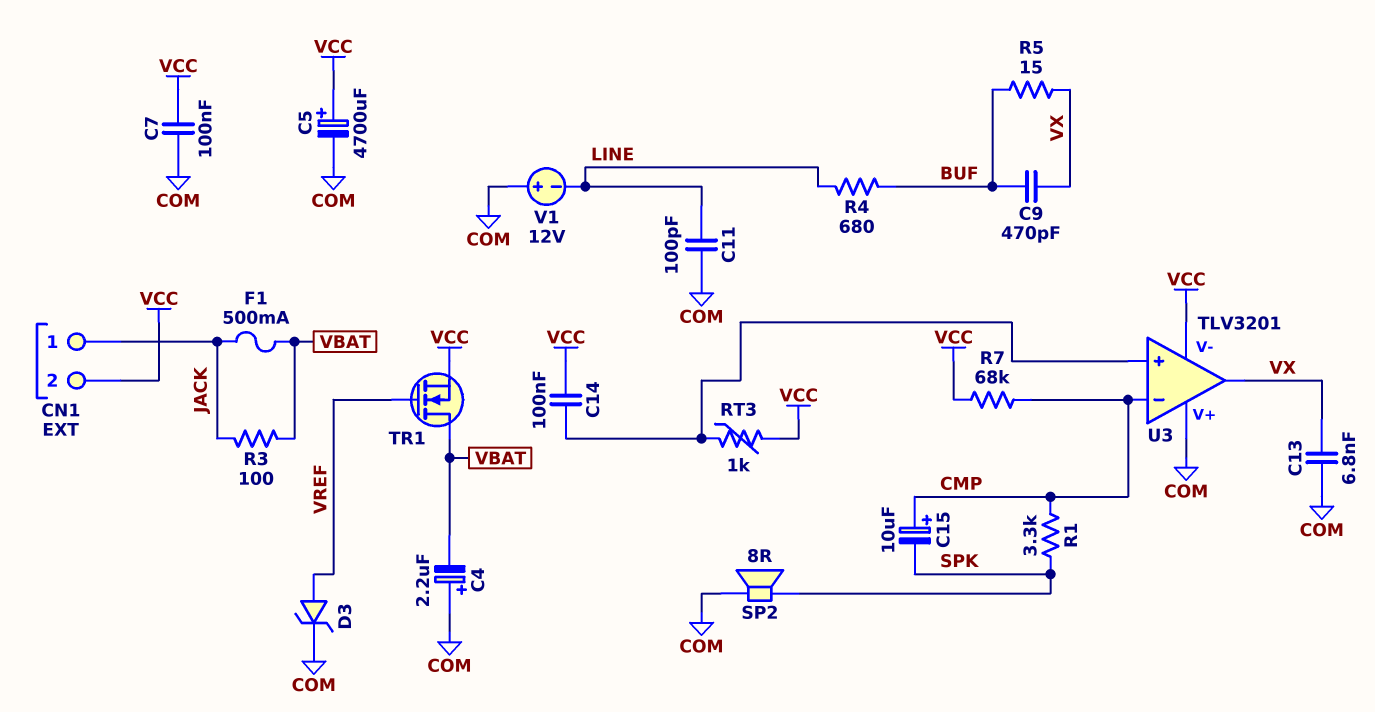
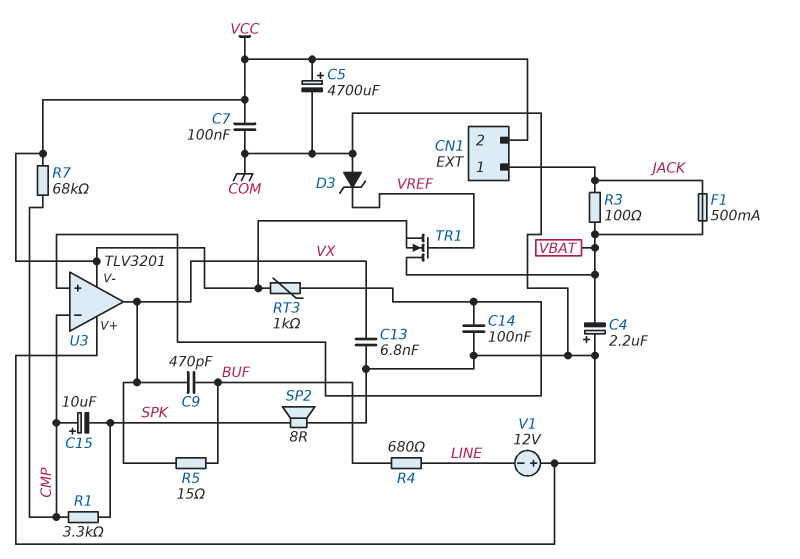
C11: 100pF (COM, LINE) -> none
C14: 100nF (U3/in+, VCC) -> 100nF (COM, U3/in+)
D3: zener (A VREF, K COM) -> zener (A COM, K VREF)

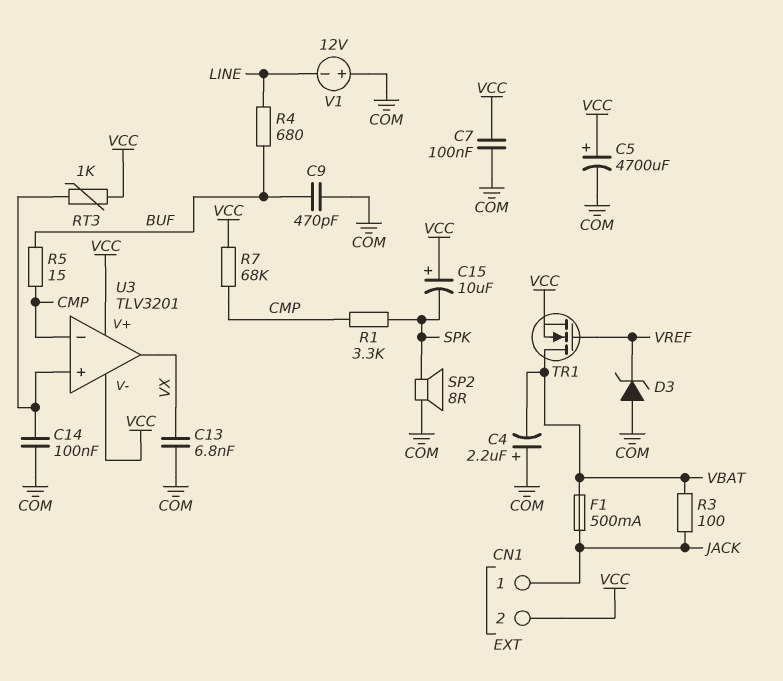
C9: 470pF (BUF, VX) -> 470pF (BUF, COM)
C15: 10uF (plus CMP, minus SPK) -> 10uF (plus VCC, minus SPK)
R5: 15 (BUF, VX) -> 15 (BUF, CMP)
U3 pin V+: COM -> VCC

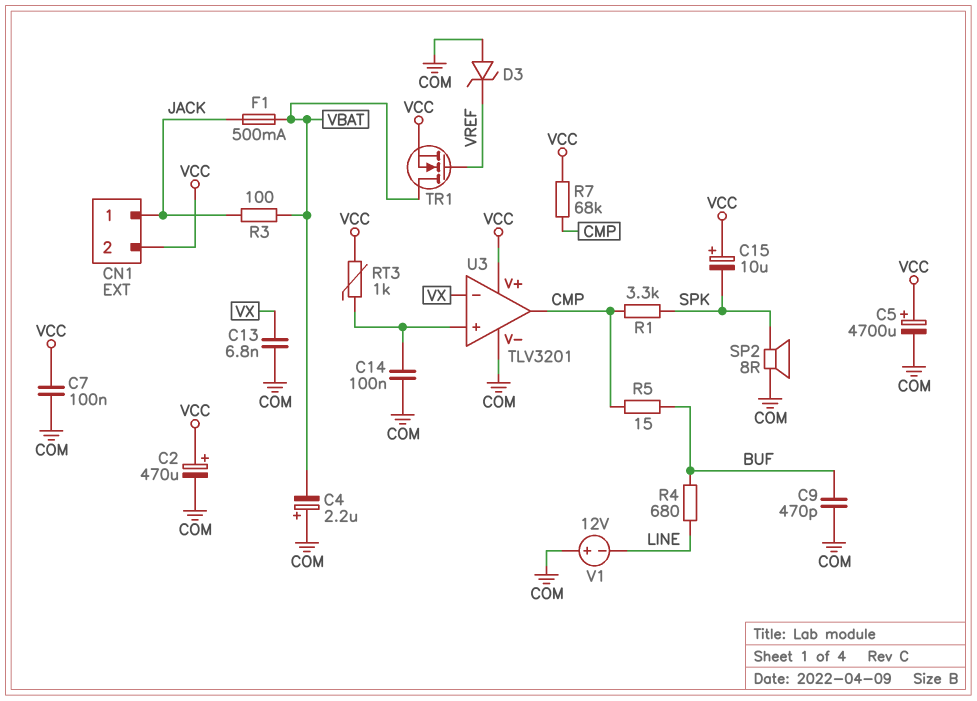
C2: none -> 470uF (plus VCC, minus COM)
U3 pin V-: VCC -> COM
U3 pin in-: CMP -> VX
U3 pin out: VX -> CMP

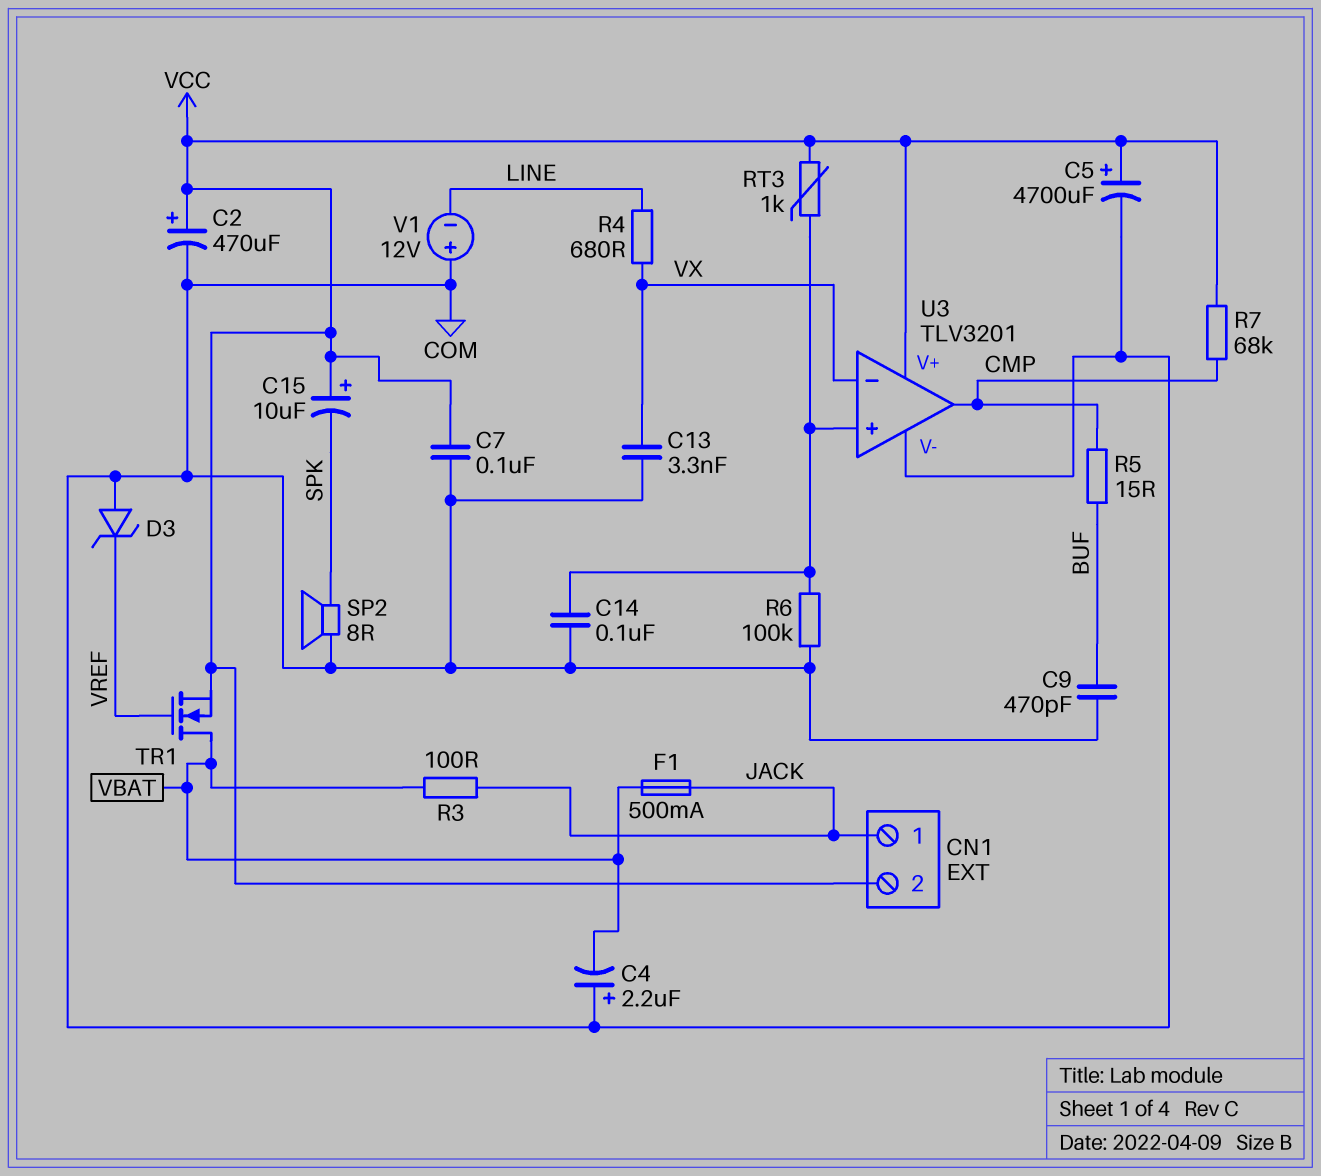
C13: 6.8nF (COM, VX) -> 3.3nF (COM, VX)
R1: 3.3k (CMP, SPK) -> none
R4: 680 (BUF, LINE) -> 680 (LINE, VX)
R6: none -> 100k (COM, U3/in+)

